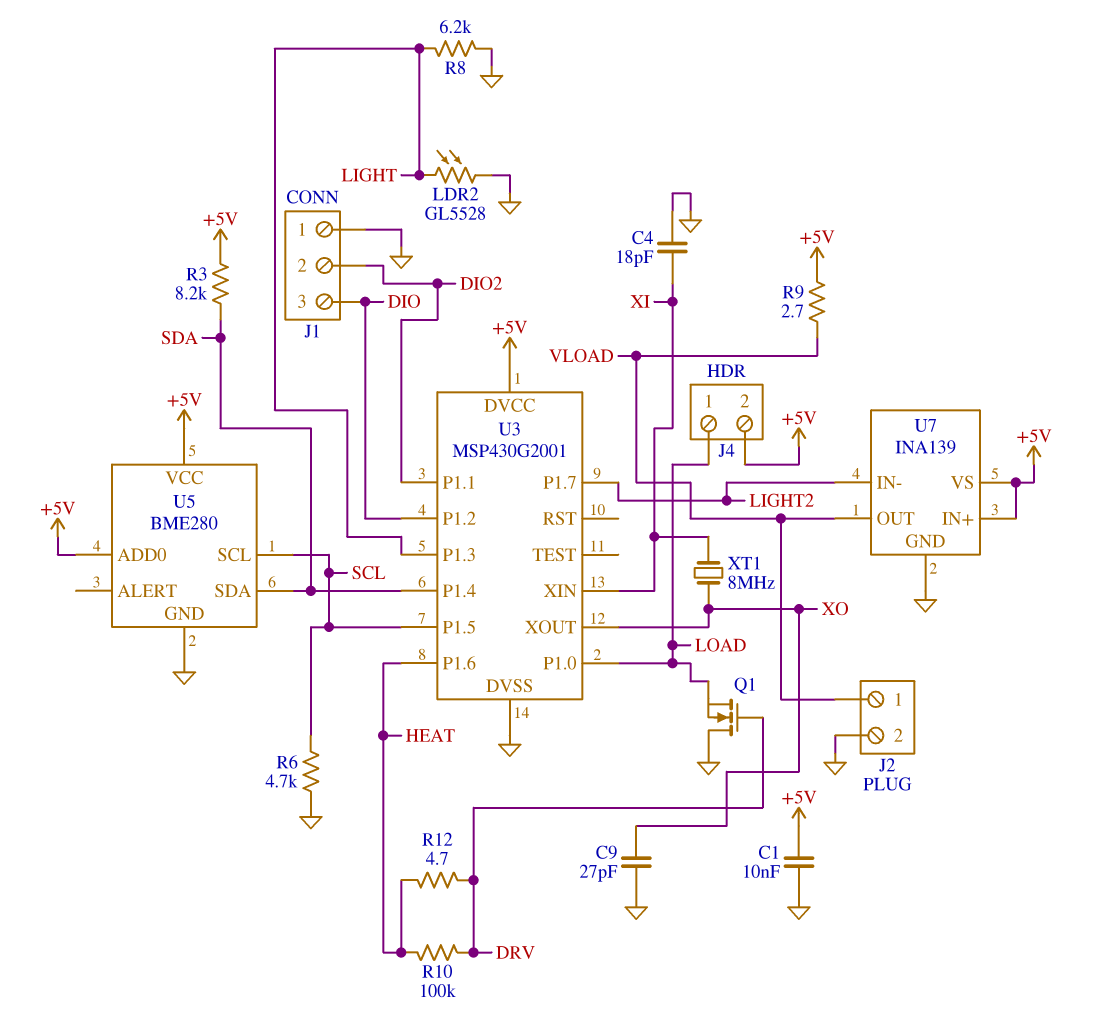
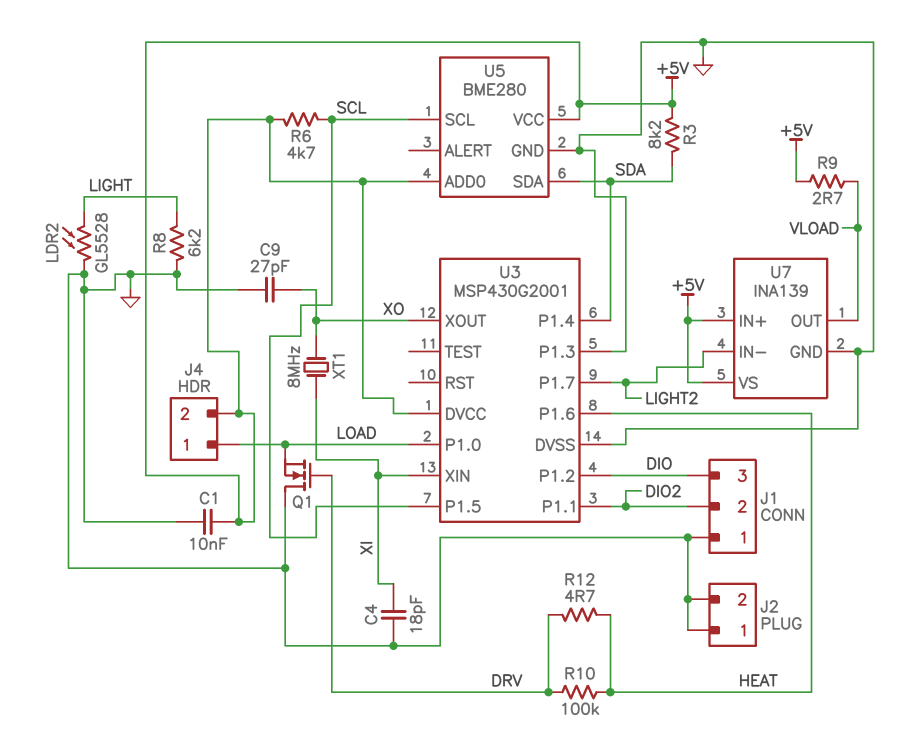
J2 pin 1: VLOAD -> GND
R6: 4.7k (GND, SCL) -> 4.7k (+5V, SCL)
U3 pin P1.3: LIGHT -> GND

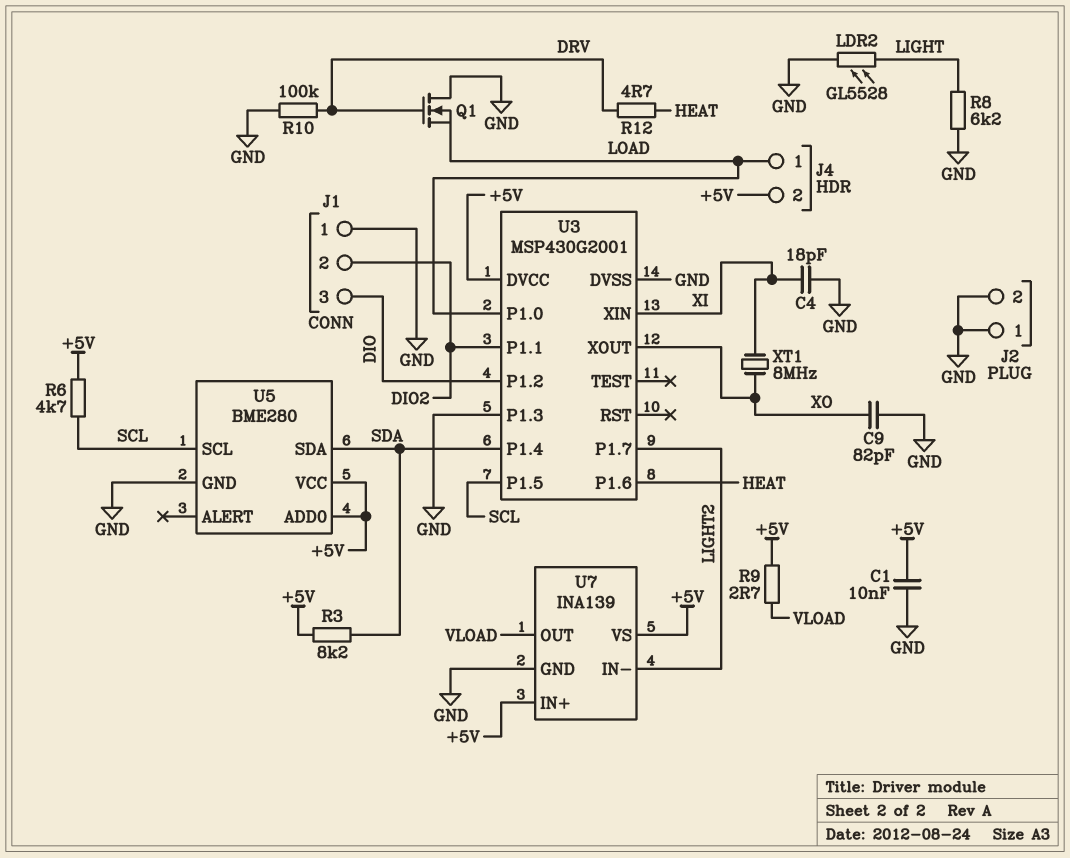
C9: 27pF (GND, XO) -> 82pF (GND, XO)
R10: 100k (DRV, HEAT) -> 100k (DRV, GND)

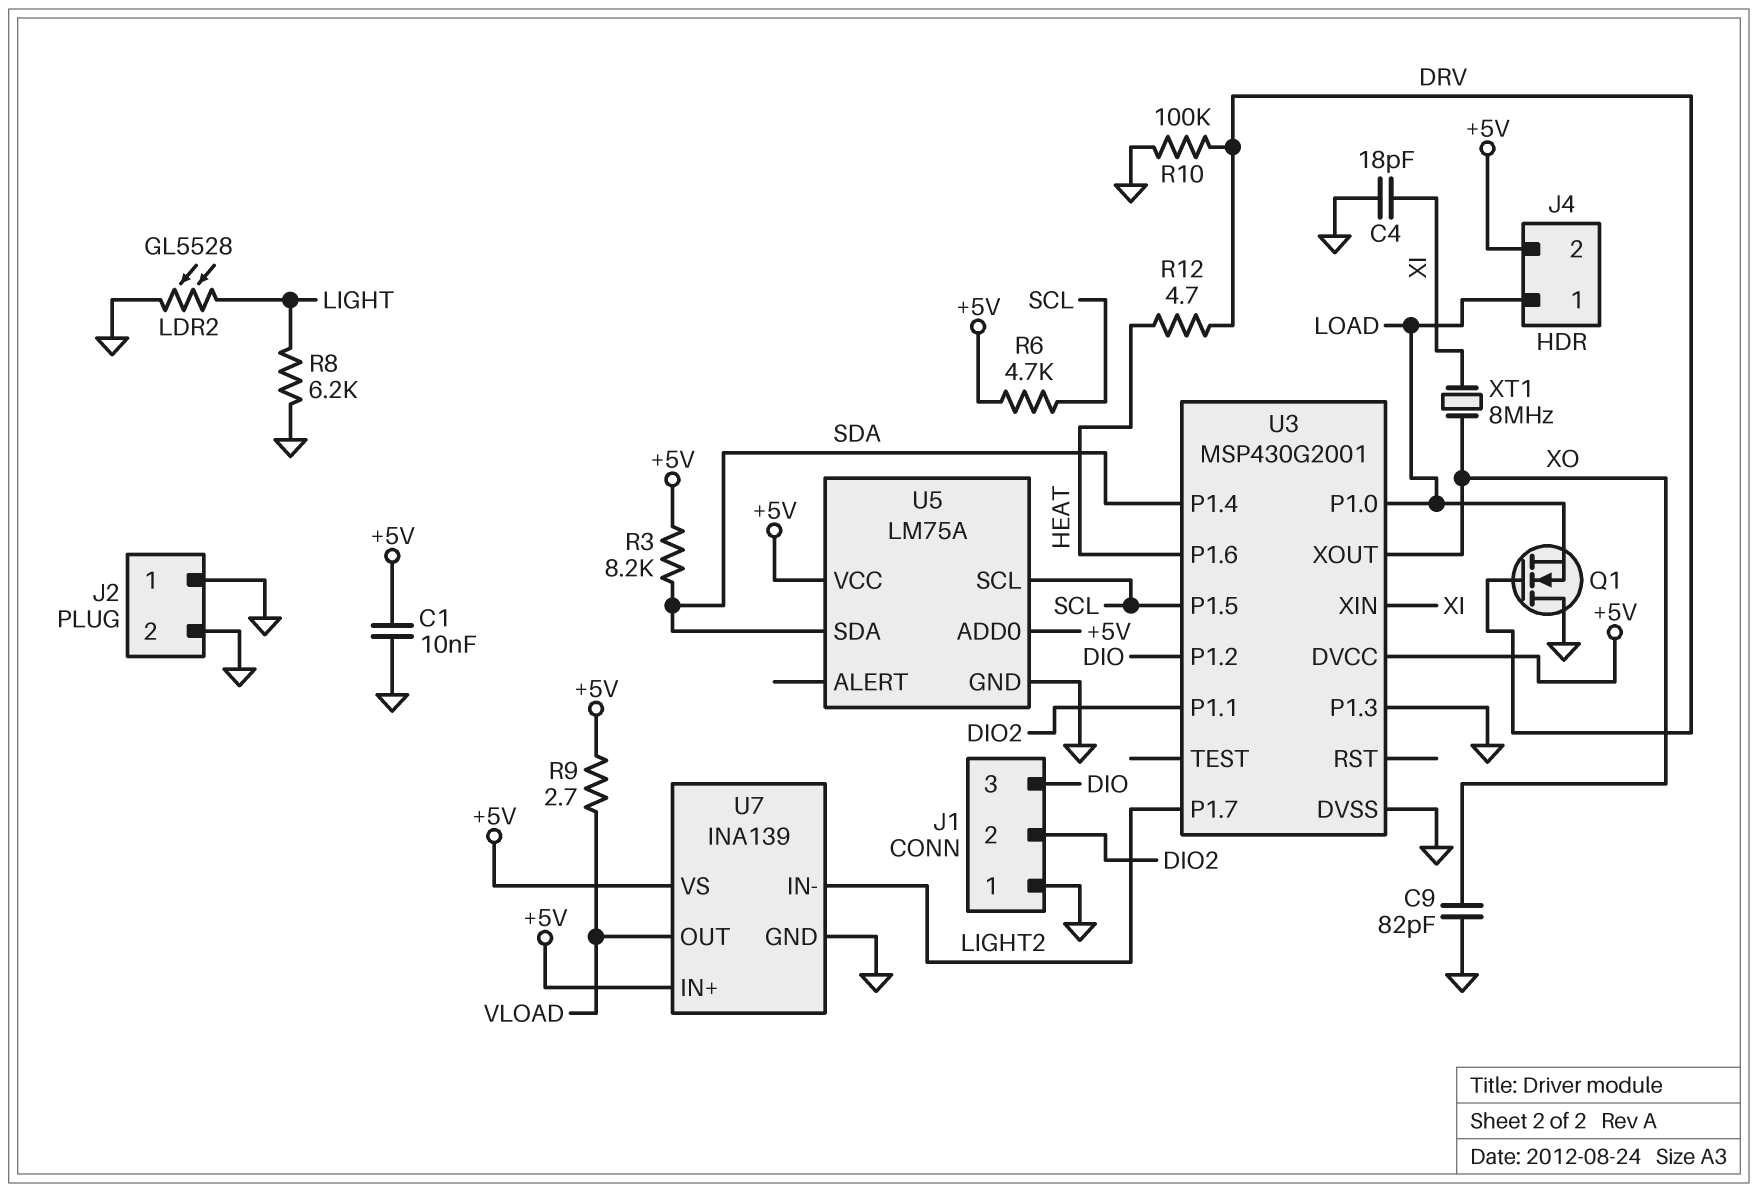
U5: BME280 -> LM75A

